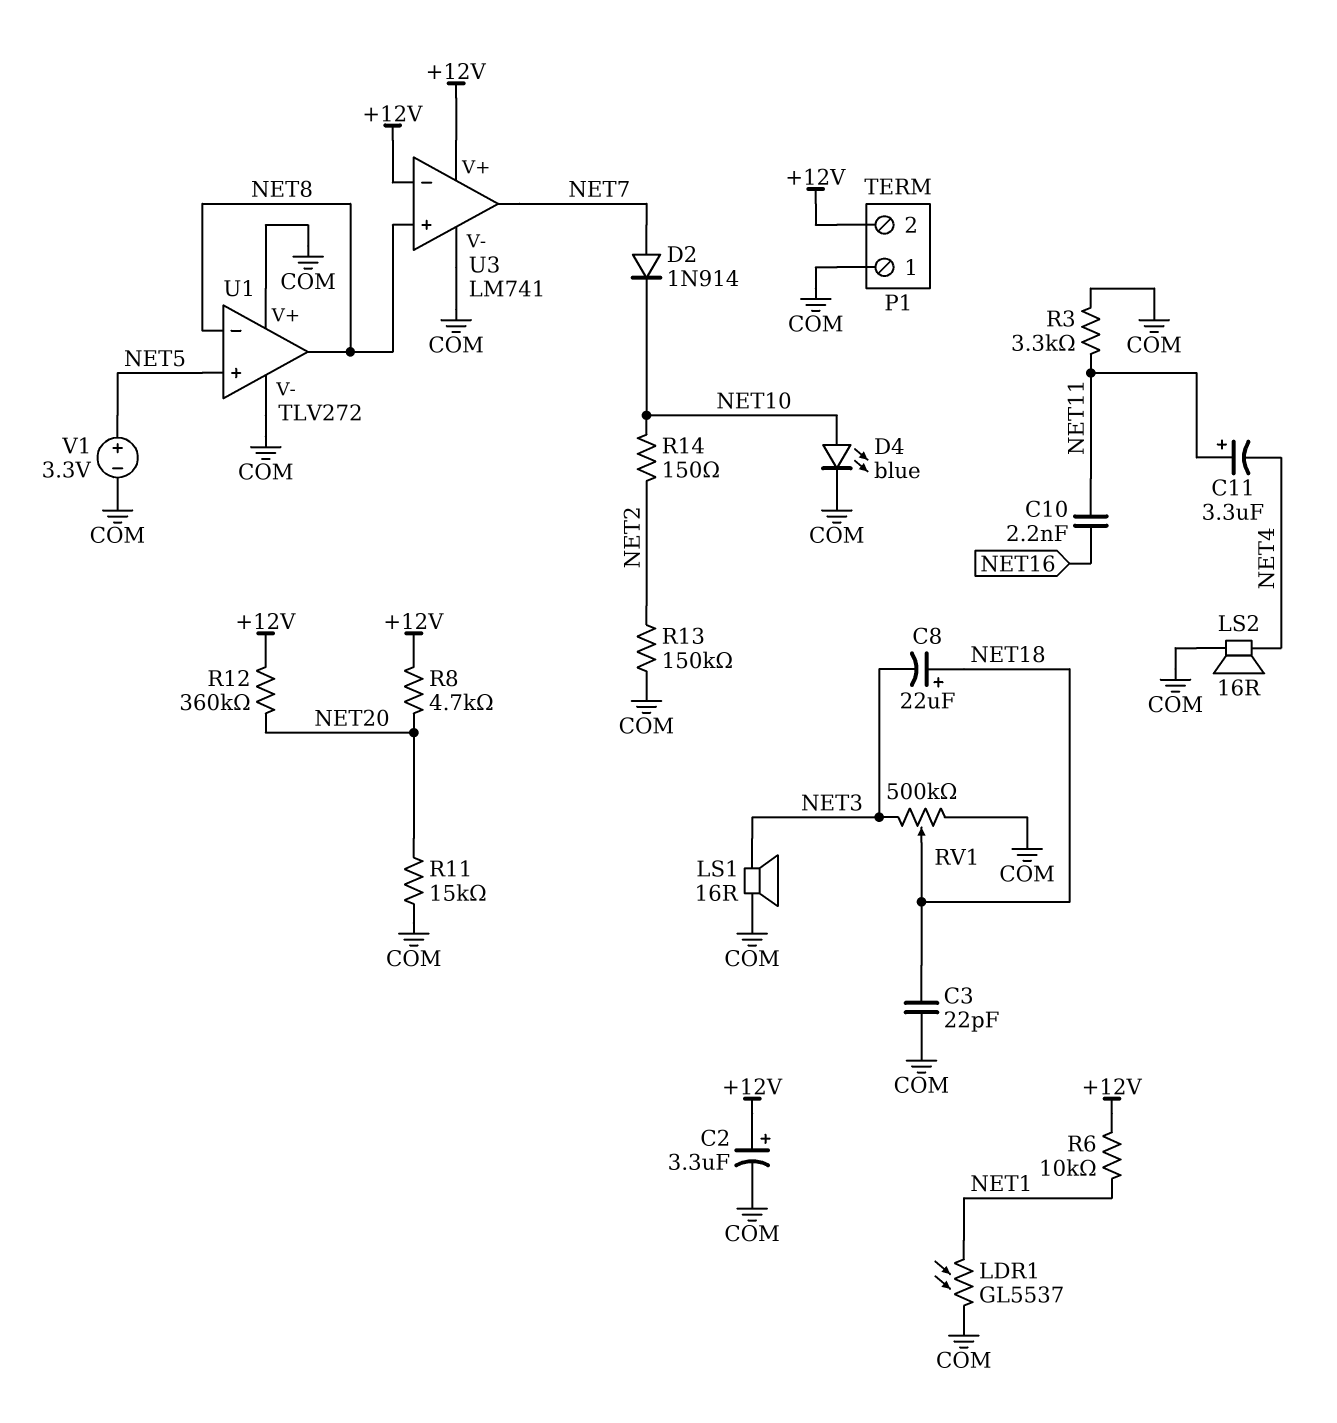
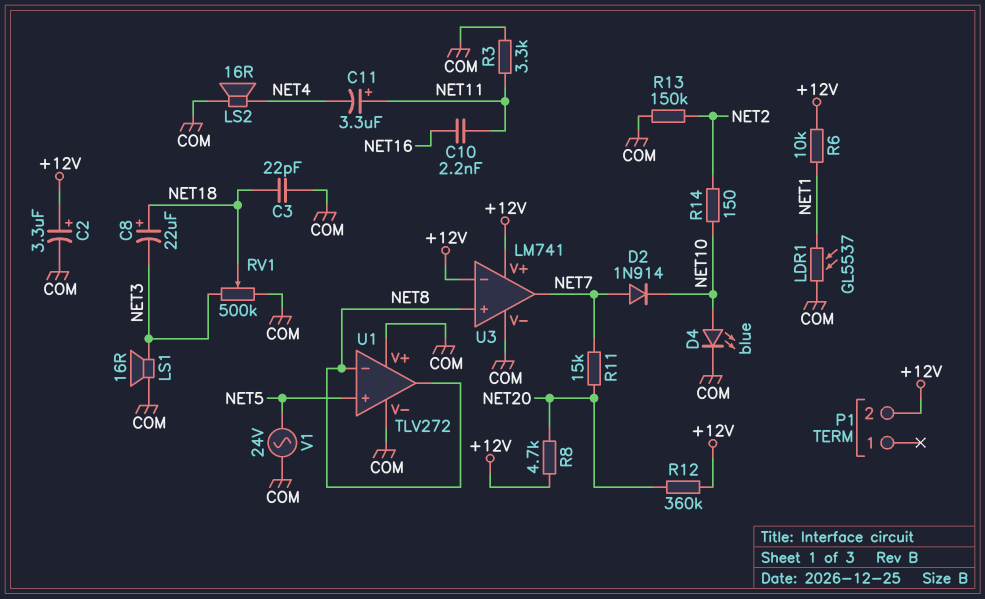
P1 pin 1: COM -> none
R11: 15k (COM, NET20) -> 15k (NET7, NET20)
V1: 3.3V (plus NET5, minus COM) -> AC 24V (COM, NET5)

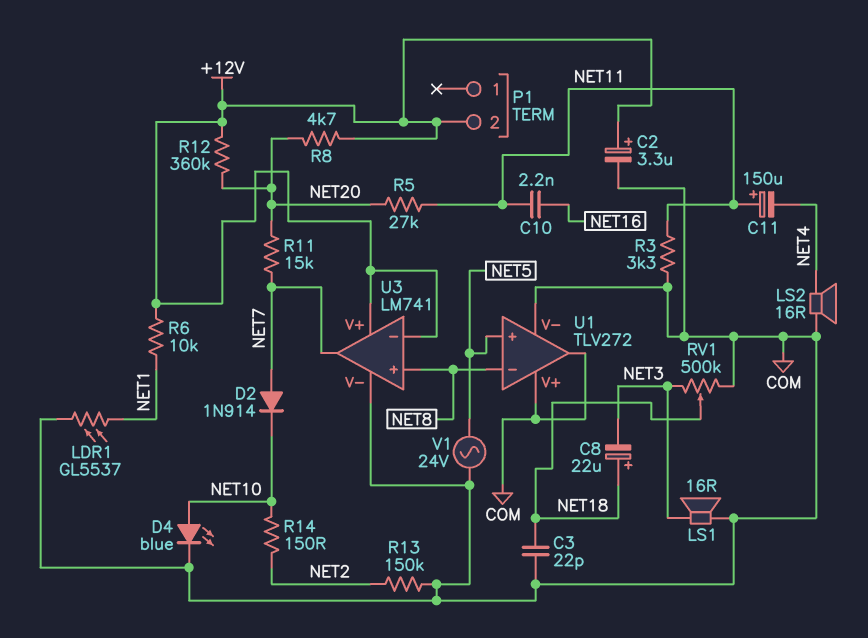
C11: 3.3uF (plus NET11, minus NET4) -> 150uF (plus NET11, minus NET4)
R5: none -> 27k (NET11, NET20)
U1 pin out: NET8 -> COM

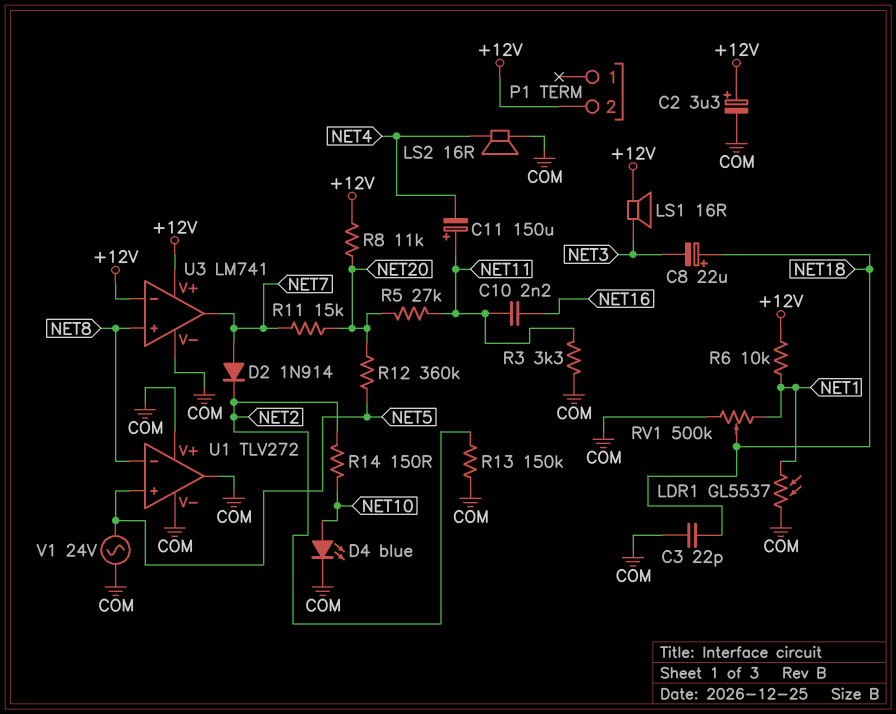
D2: diode 1N914 (A NET7, K NET10) -> diode 1N914 (A NET7, K NET2)
LS1: speaker 16R (COM, NET3) -> speaker 16R (+12V, NET3)
R8: 4.7k (+12V, NET20) -> 11k (+12V, NET20)
R12: 360k (+12V, NET20) -> 360k (NET5, NET20)
RV1: 500k (COM, NET3, wiper NET18) -> 500k (COM, NET1, wiper NET18)

